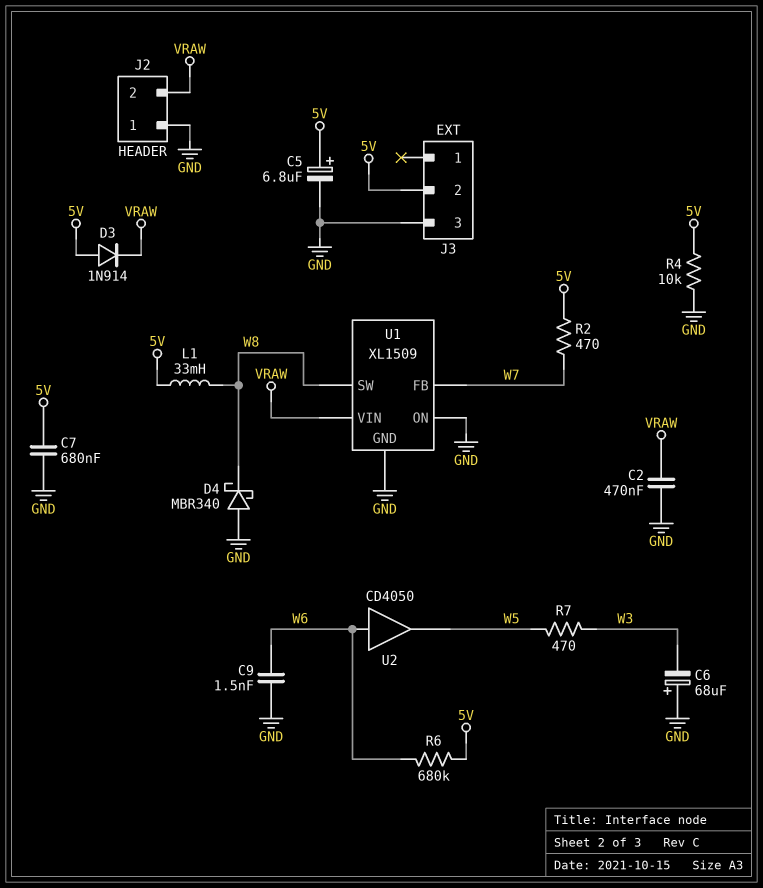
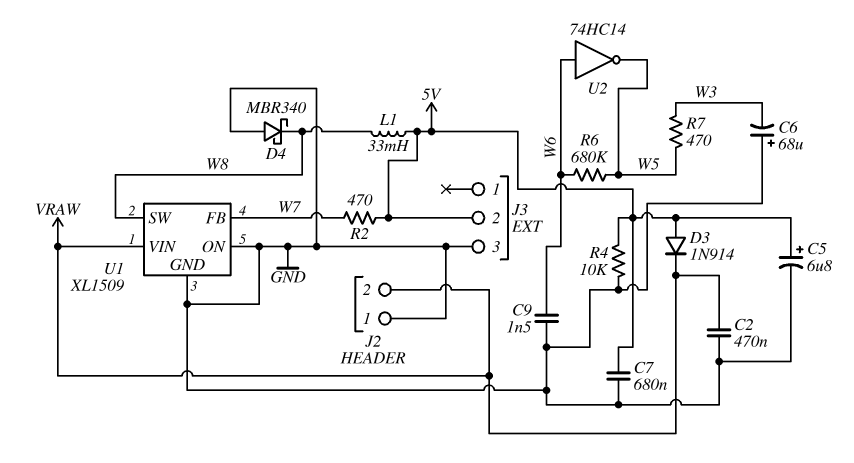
R6: 680k (5V, W6) -> 680k (W5, W6)
U2: buffer CD4050 (in W6, out W5) -> NOT 74HC14 (in W6, out W5)

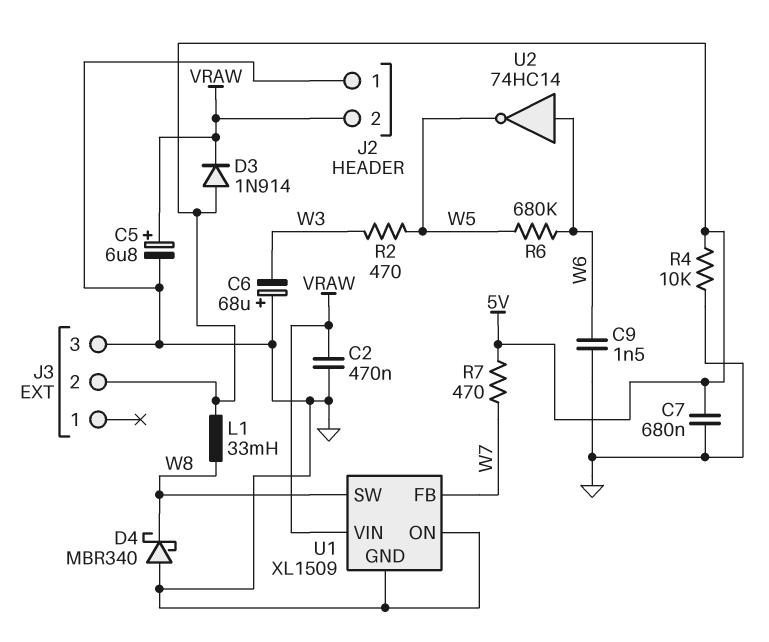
C5: 6.8uF (plus 5V, minus GND) -> 6.8uF (plus VRAW, minus GND)
R2: 470 (5V, W7) -> 470 (W3, W5)
R7: 470 (W3, W5) -> 470 (5V, W7)

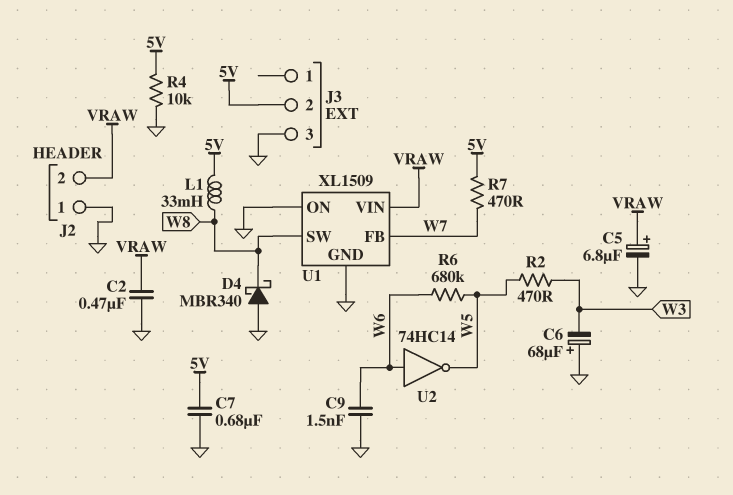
D3: diode 1N914 (A 5V, K VRAW) -> none

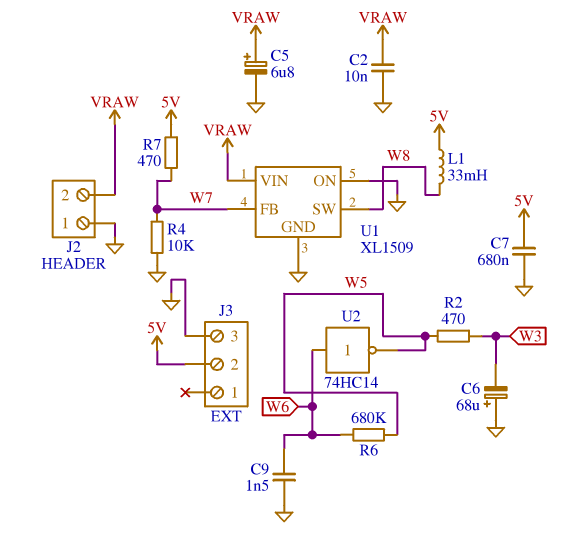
C2: 470nF (GND, VRAW) -> 10nF (GND, VRAW)
D4: schottky MBR340 (A GND, K W8) -> none
R4: 10k (5V, GND) -> 10k (GND, W7)

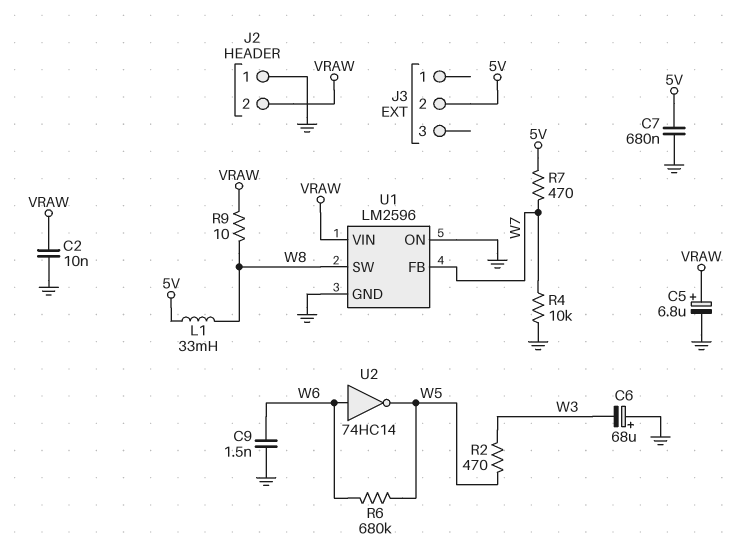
J3 pin 3: GND -> none
R9: none -> 10 (VRAW, W8)
U1: XL1509 -> LM2596

